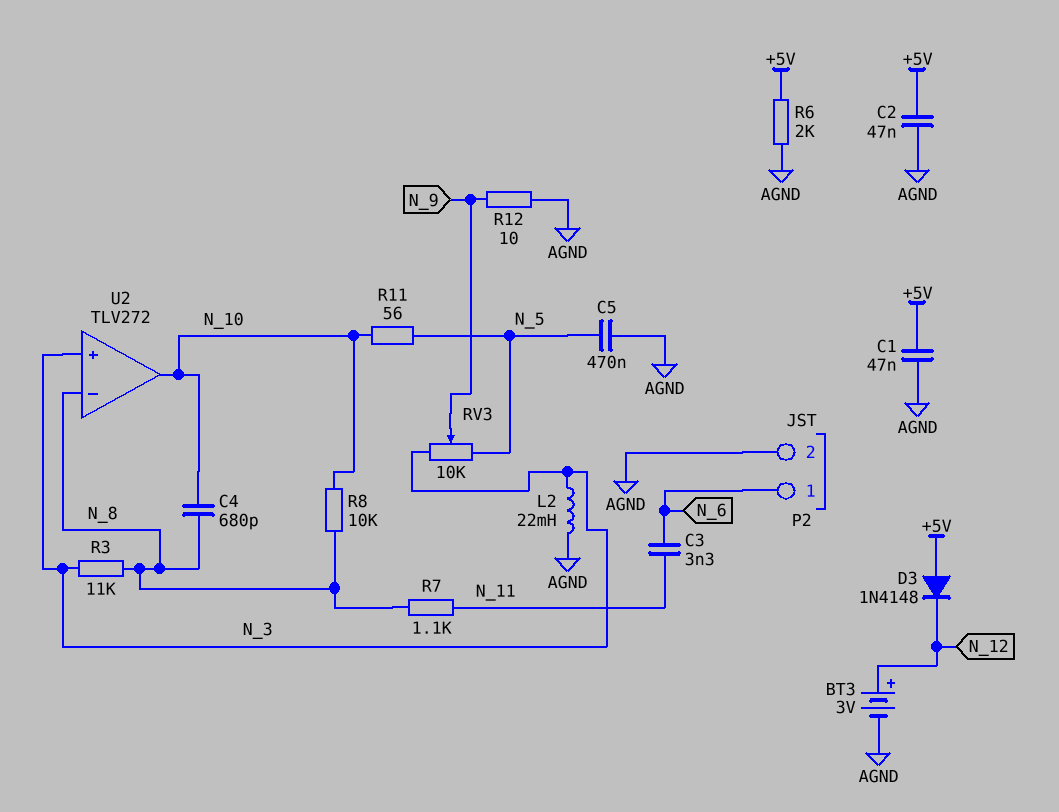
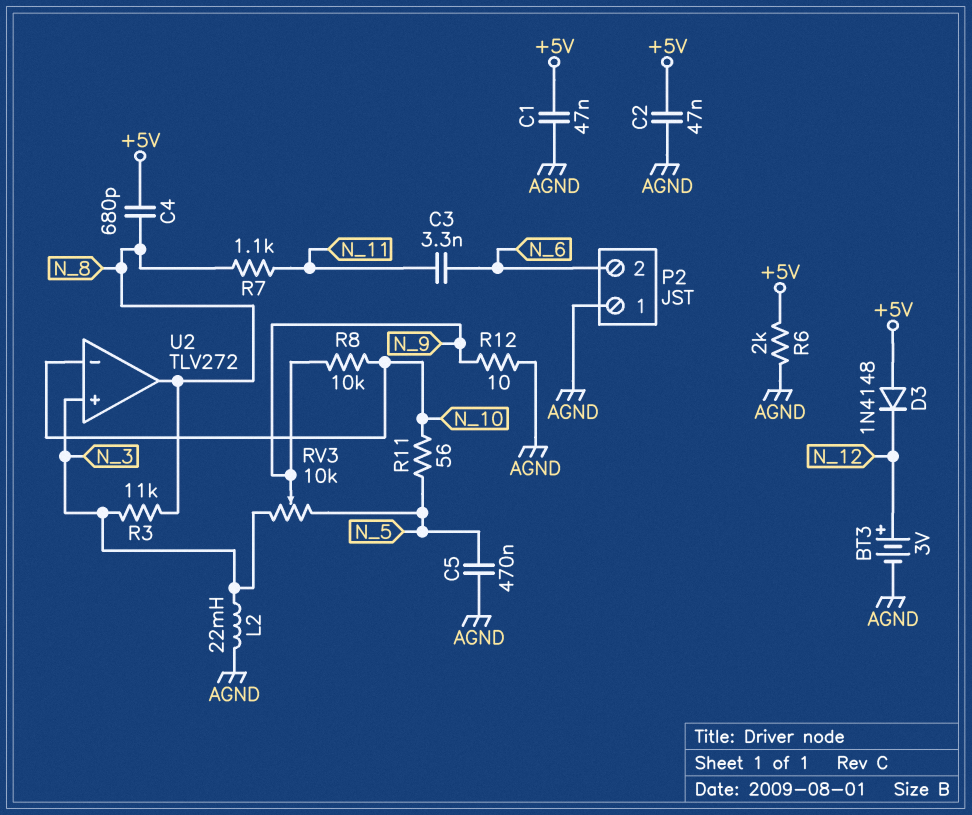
C4: 680pF (N_8, N_10) -> 680pF (+5V, N_8)
P2 pin 1: N_6 -> AGND
P2 pin 2: AGND -> N_6
R8: 10k (N_8, N_10) -> 10k (N_9, N_10)
U2 pin in-: N_8 -> N_10
U2 pin out: N_10 -> N_8

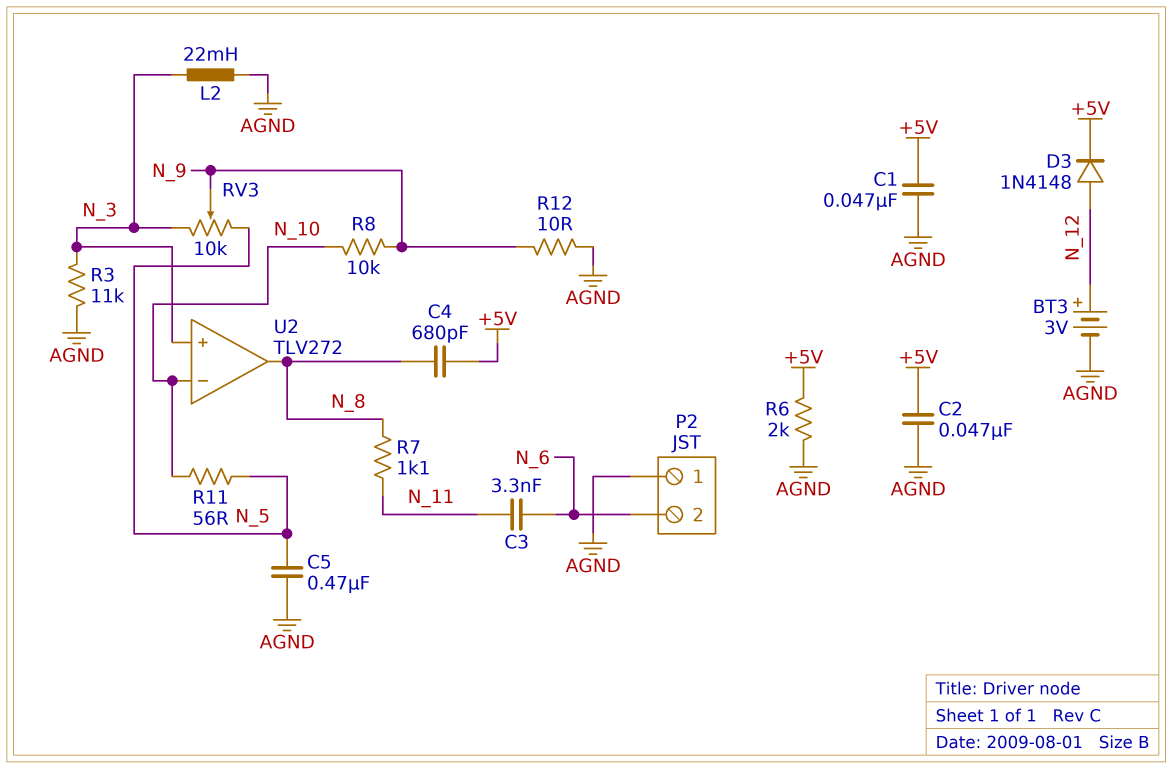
D3: diode 1N4148 (A +5V, K N_12) -> diode 1N4148 (A N_12, K +5V)
R3: 11k (N_3, N_8) -> 11k (AGND, N_3)

